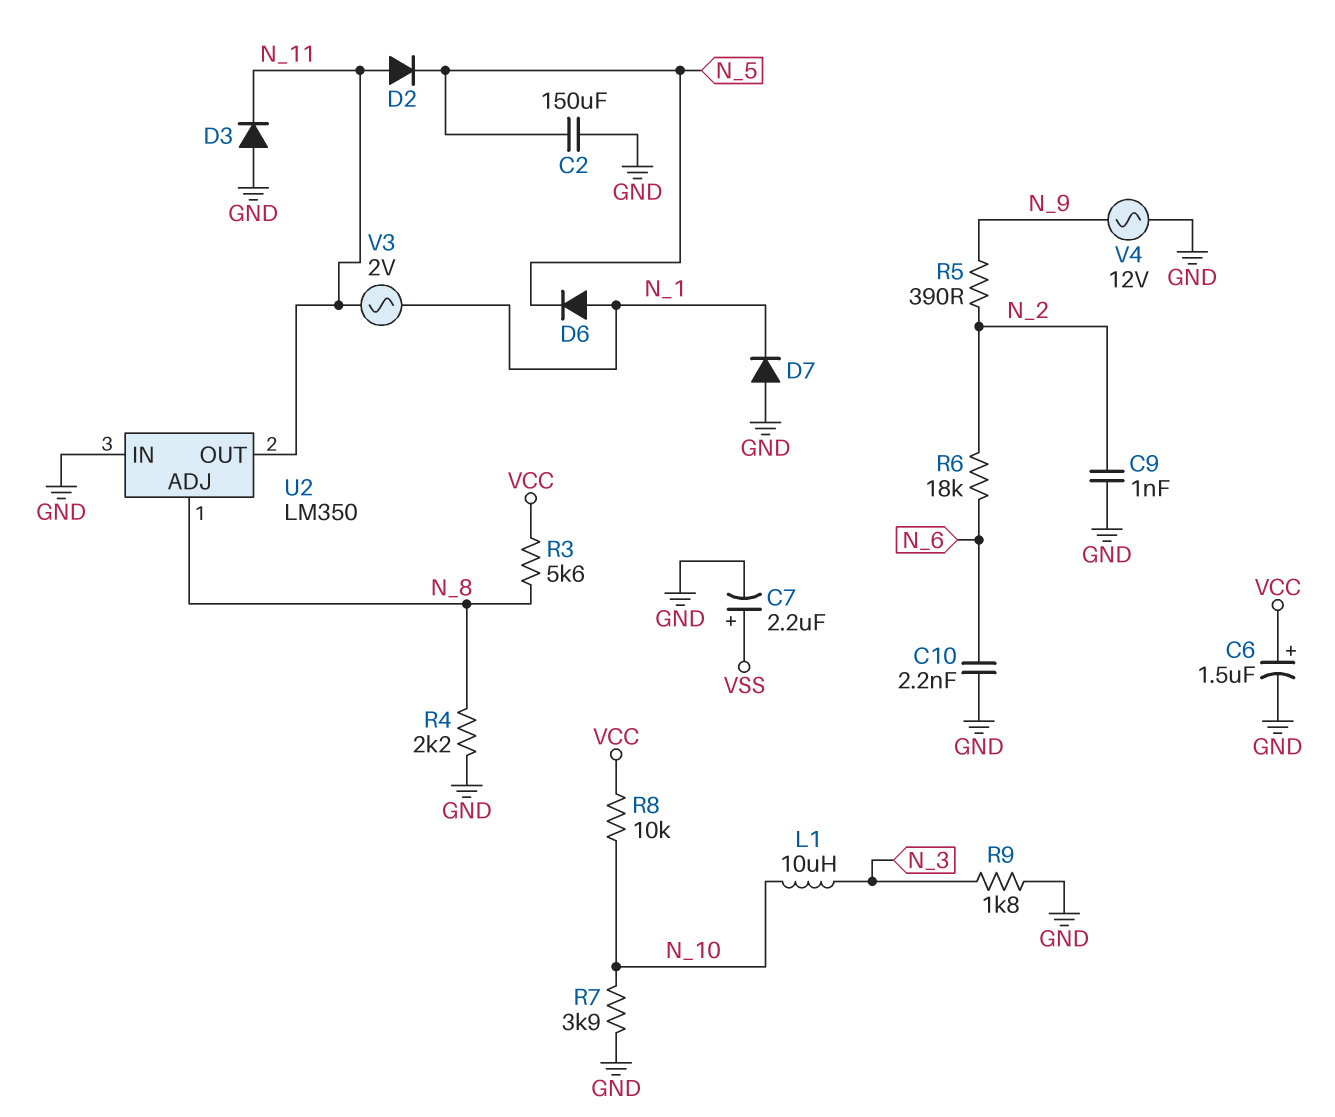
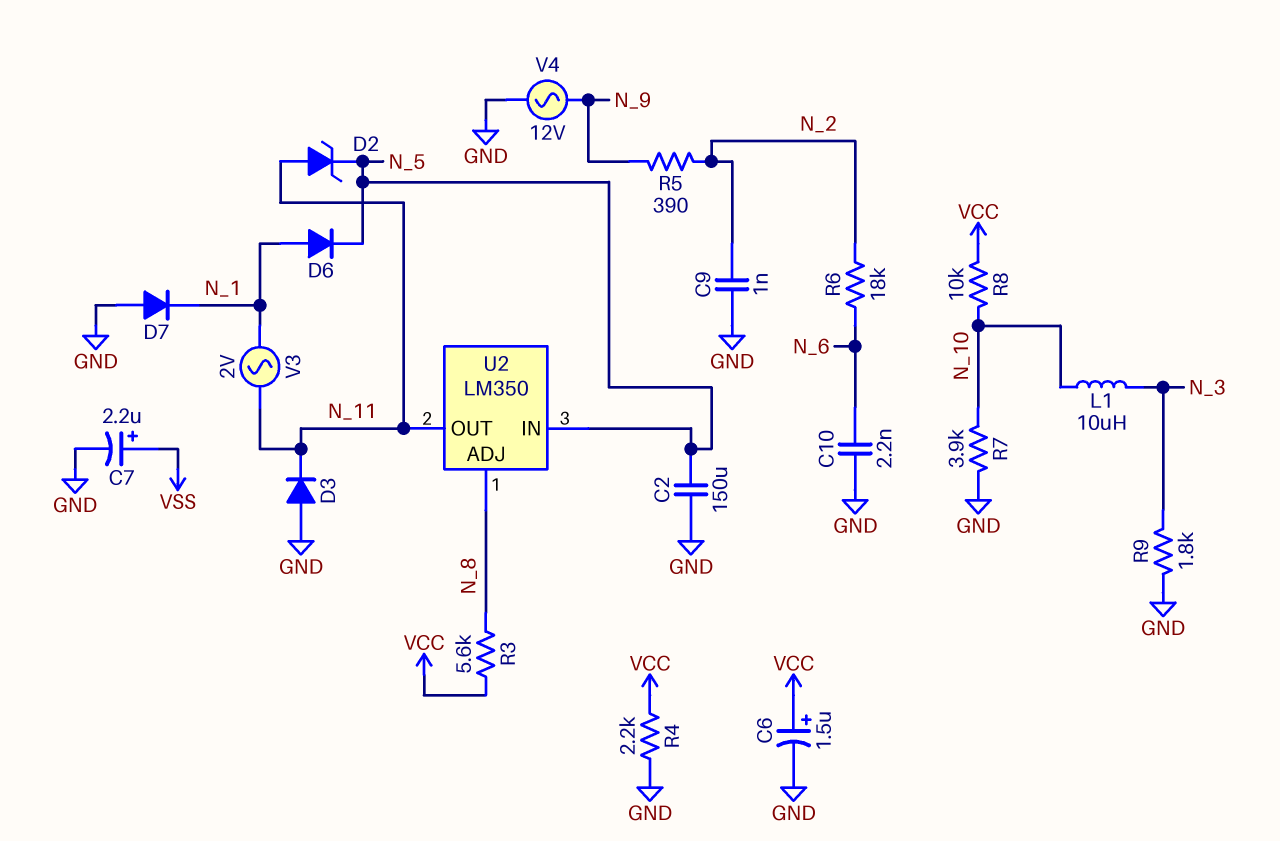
D2: diode (A N_11, K N_5) -> zener (A N_11, K N_5)
R4: 2.2k (GND, N_8) -> 2.2k (GND, VCC)
U2 pin IN: GND -> N_5

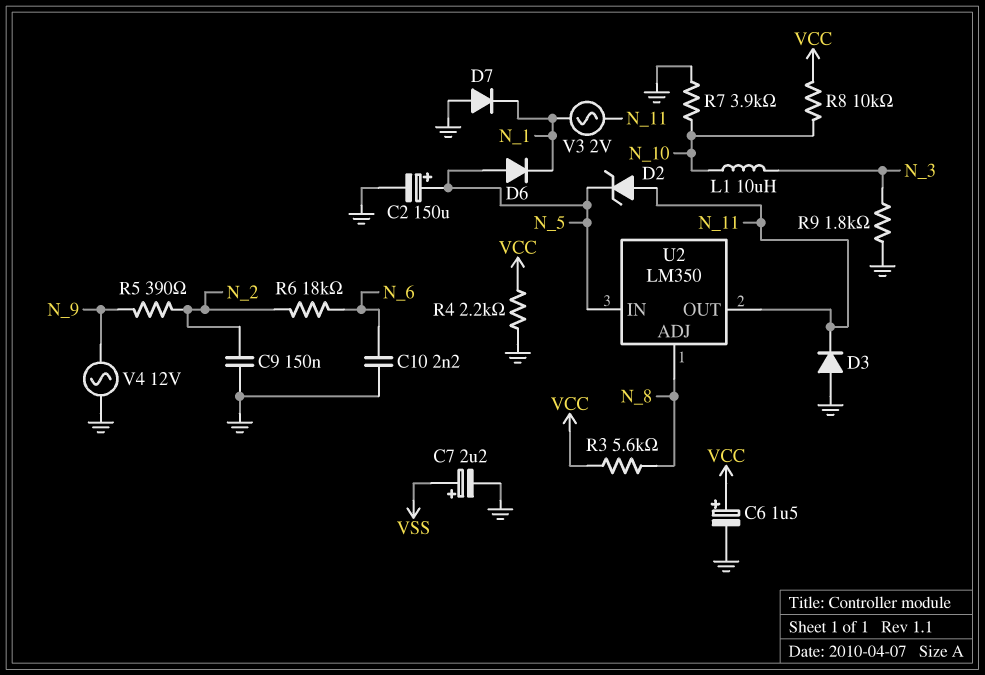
C2: 150uF (GND, N_5) -> 150uF (plus N_5, minus GND)
C9: 1nF (GND, N_2) -> 150nF (GND, N_2)
D6: diode (A N_1, K N_5) -> diode (A N_5, K N_1)

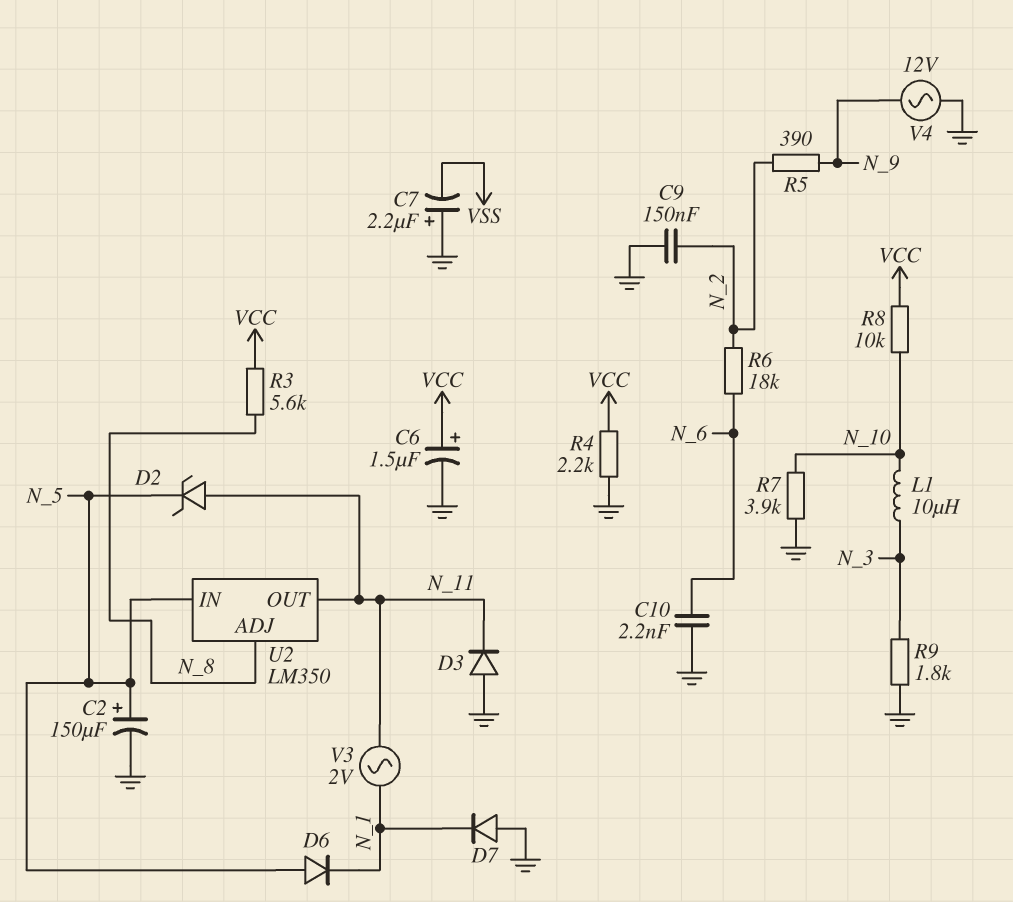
C7: 2.2uF (plus VSS, minus GND) -> 2.2uF (plus GND, minus VSS)

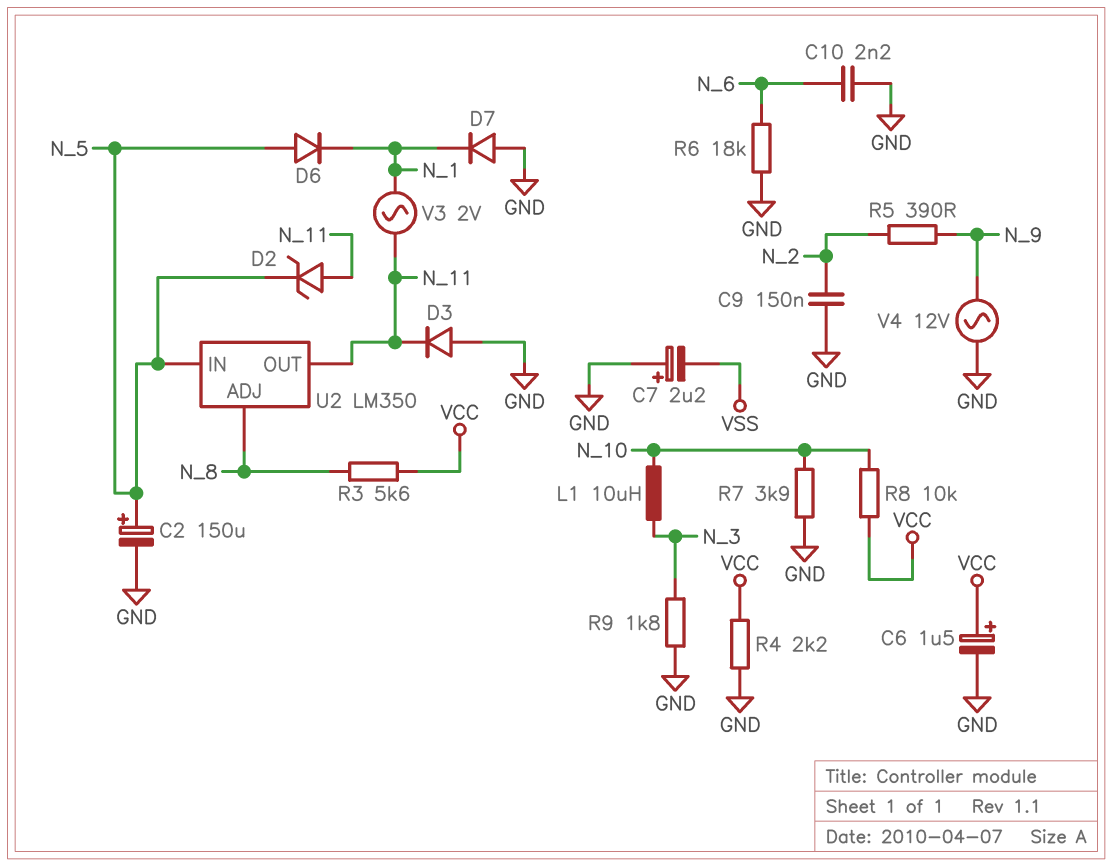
R6: 18k (N_2, N_6) -> 18k (GND, N_6)

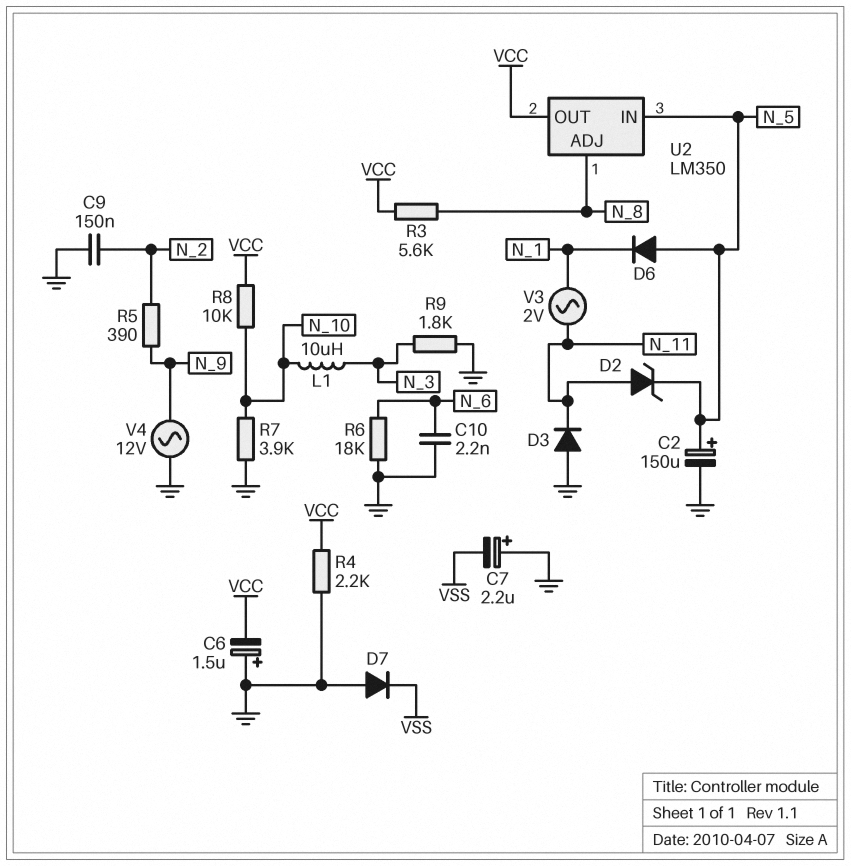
C6: 1.5uF (plus VCC, minus GND) -> 1.5uF (plus GND, minus VCC)
D7: diode (A GND, K N_1) -> diode (A GND, K VSS)
U2 pin OUT: N_11 -> VCC

